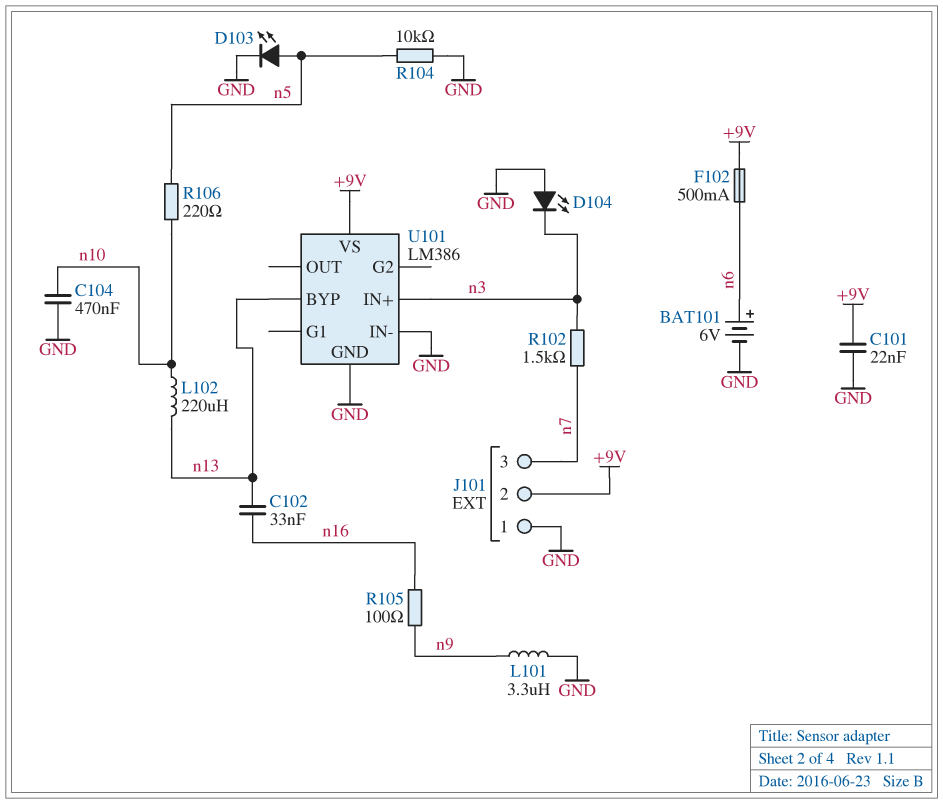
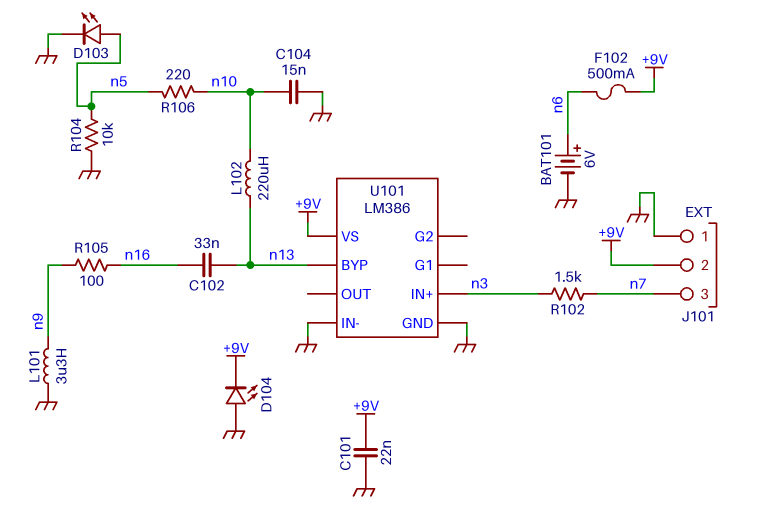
C104: 470nF (GND, n10) -> 15nF (GND, n10)
D104: LED (A GND, K n3) -> LED (A GND, K +9V)

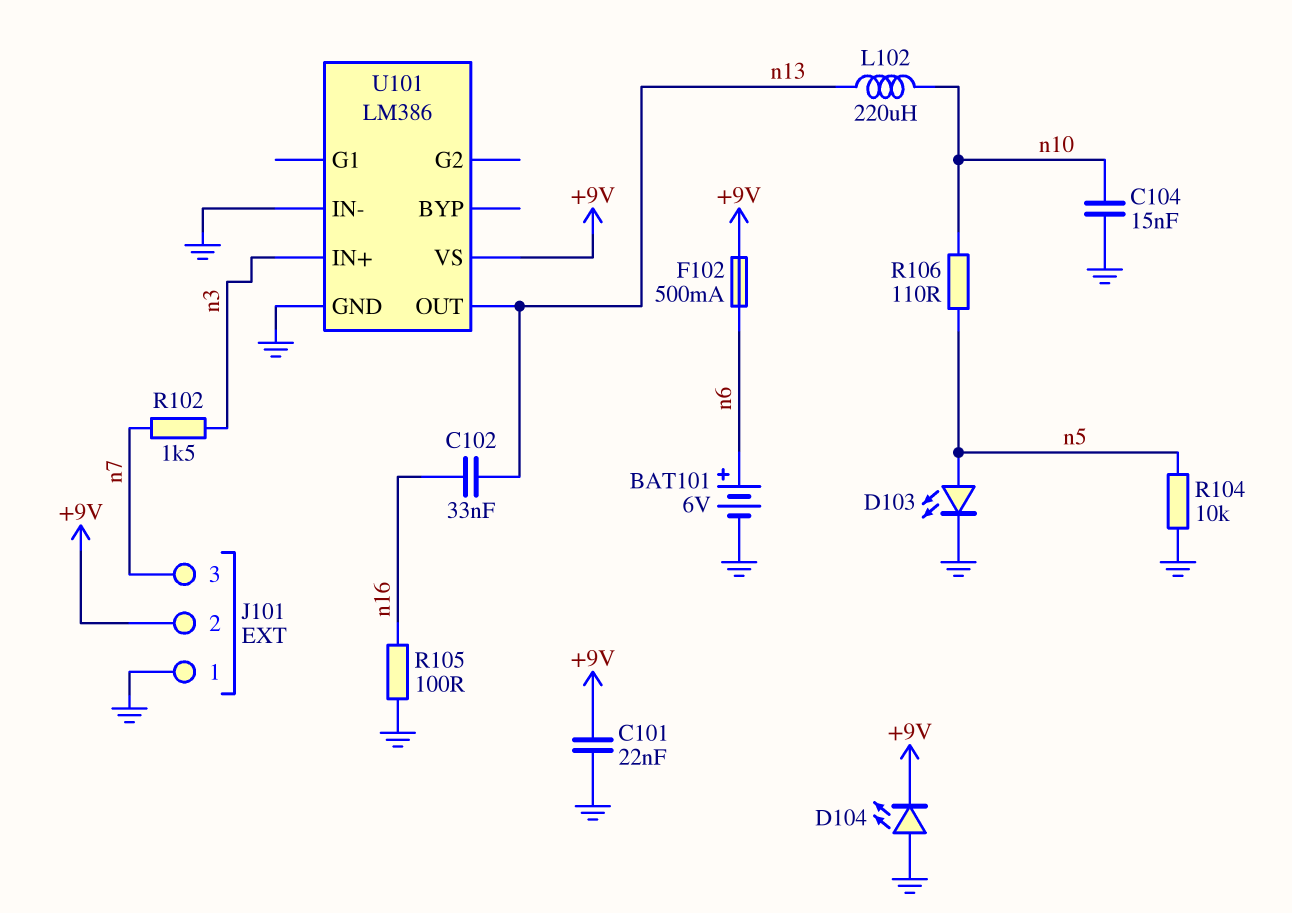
L101: 3.3uH (GND, n9) -> none
R105: 100 (n9, n16) -> 100 (GND, n16)
R106: 220 (n5, n10) -> 110 (n5, n10)
U101 pin BYP: n13 -> none
U101 pin OUT: none -> n13

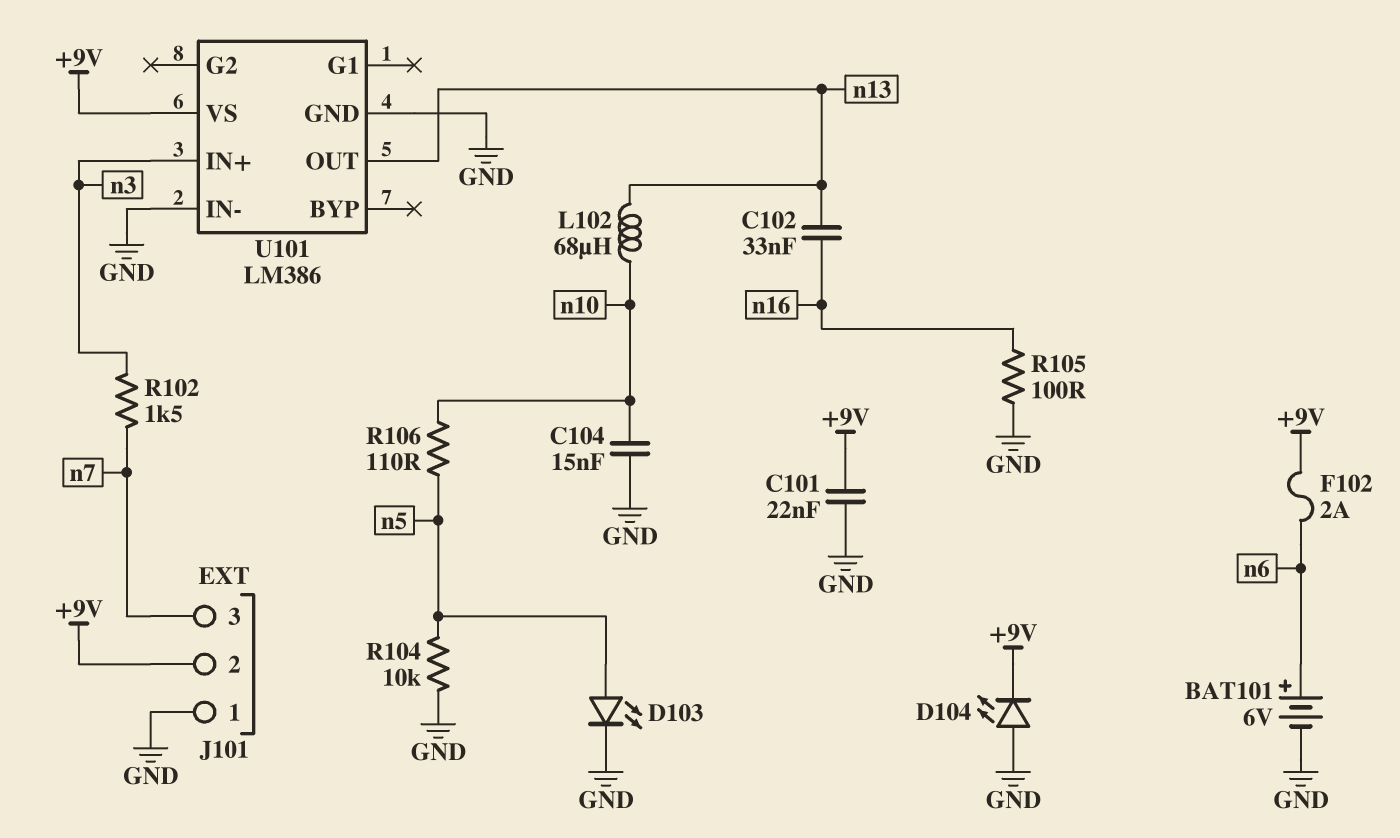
F102: 500mA (+9V, n6) -> 2A (+9V, n6)
L102: 220uH (n10, n13) -> 68uH (n10, n13)

